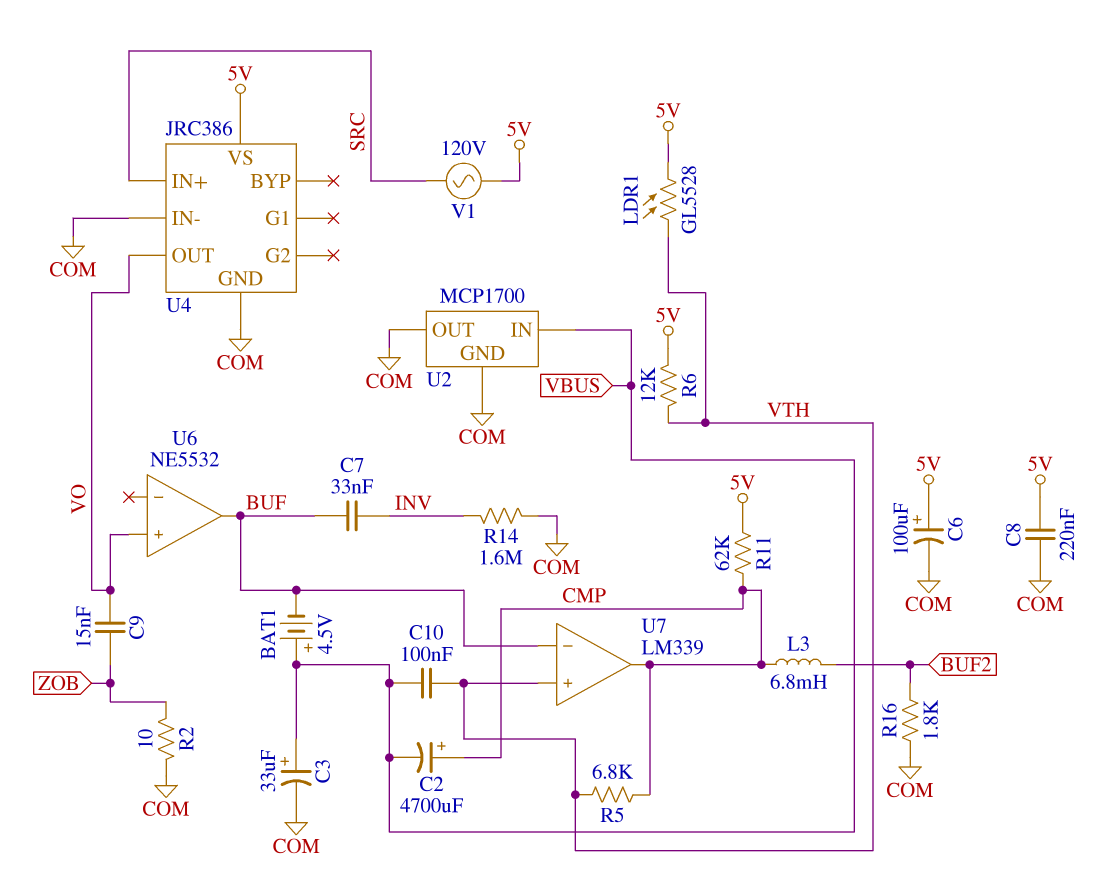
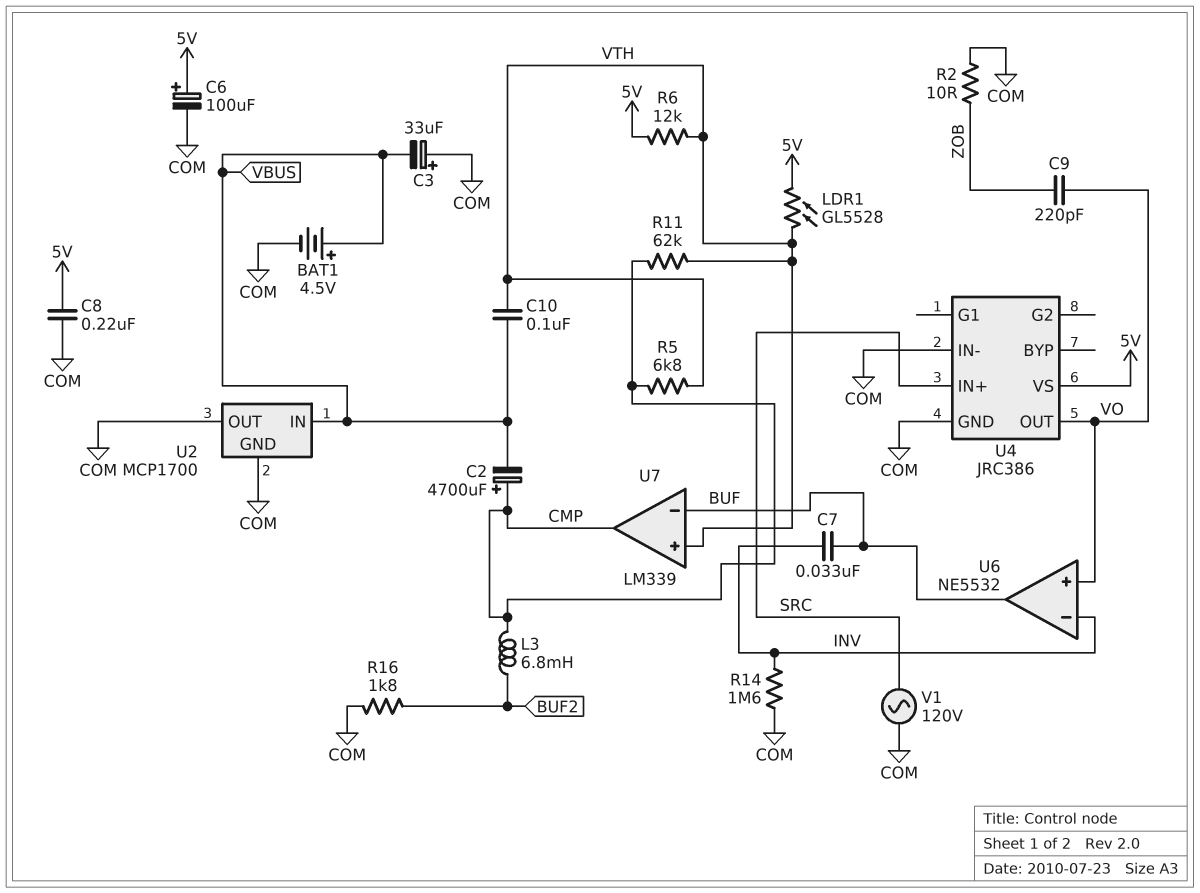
BAT1: 4.5V (plus VBUS, minus BUF) -> 4.5V (plus VBUS, minus COM)
C3: 33uF (plus VBUS, minus COM) -> 33uF (plus COM, minus VBUS)
C9: 15nF (VO, ZOB) -> 220pF (VO, ZOB)
R11: 62k (5V, CMP) -> 62k (CMP, VTH)
U6 pin in-: none -> INV
V1: AC 120V (5V, SRC) -> AC 120V (COM, SRC)

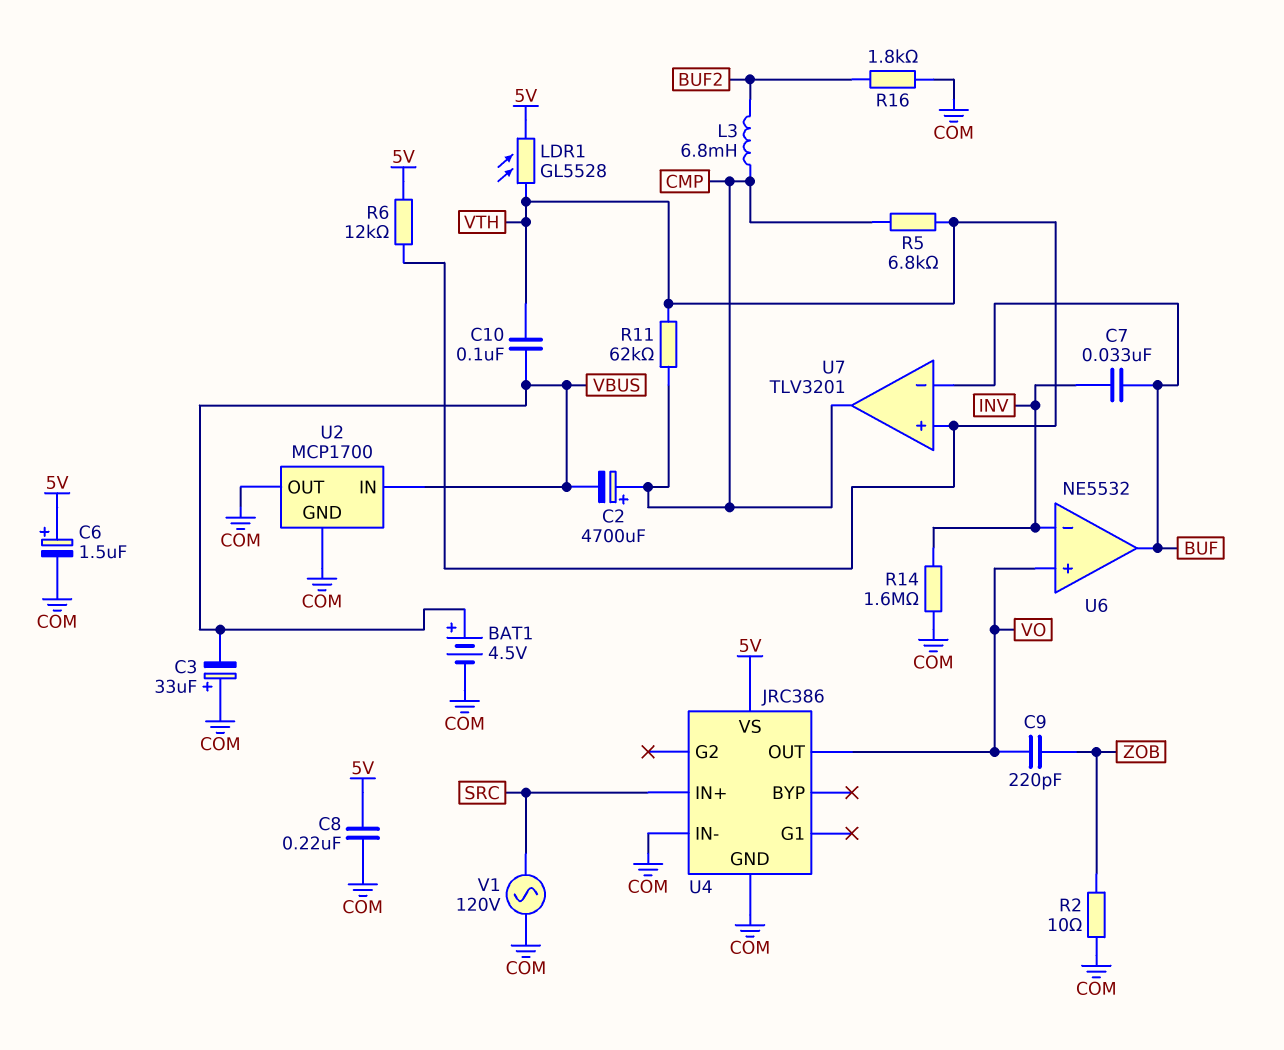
C6: 100uF (plus 5V, minus COM) -> 1.5uF (plus 5V, minus COM)
U7: LM339 -> TLV3201

